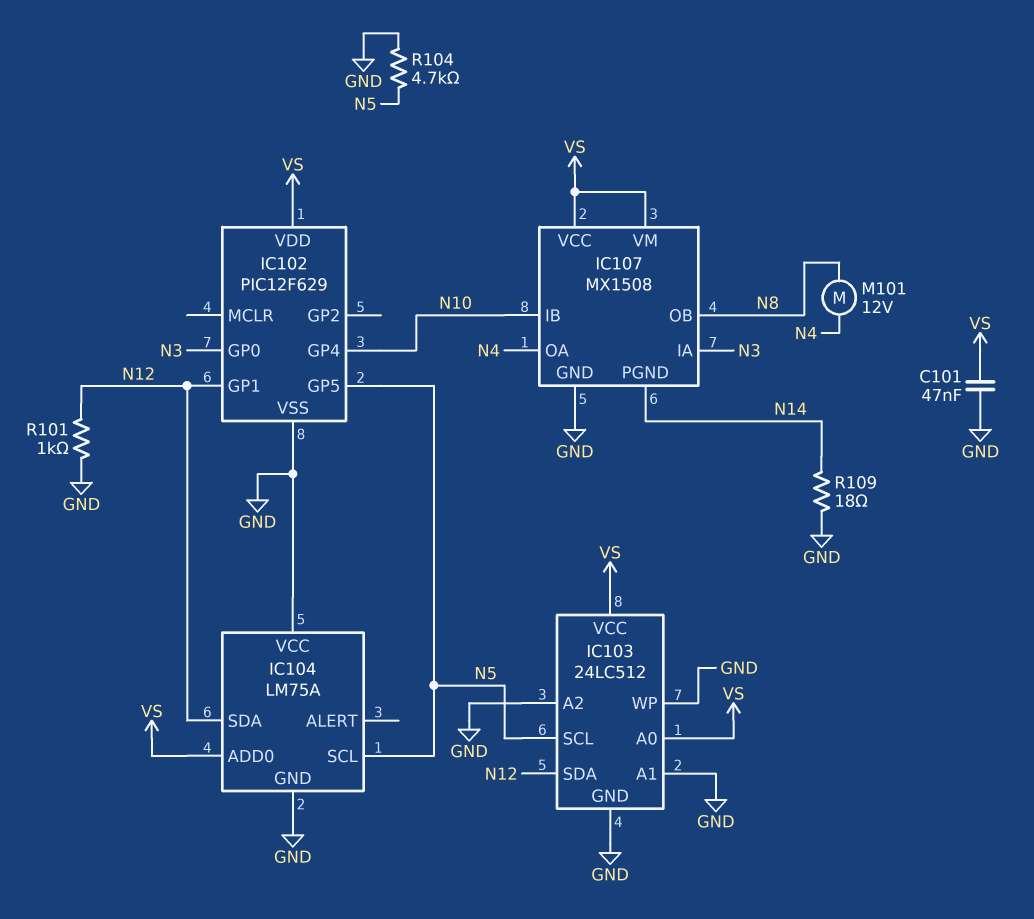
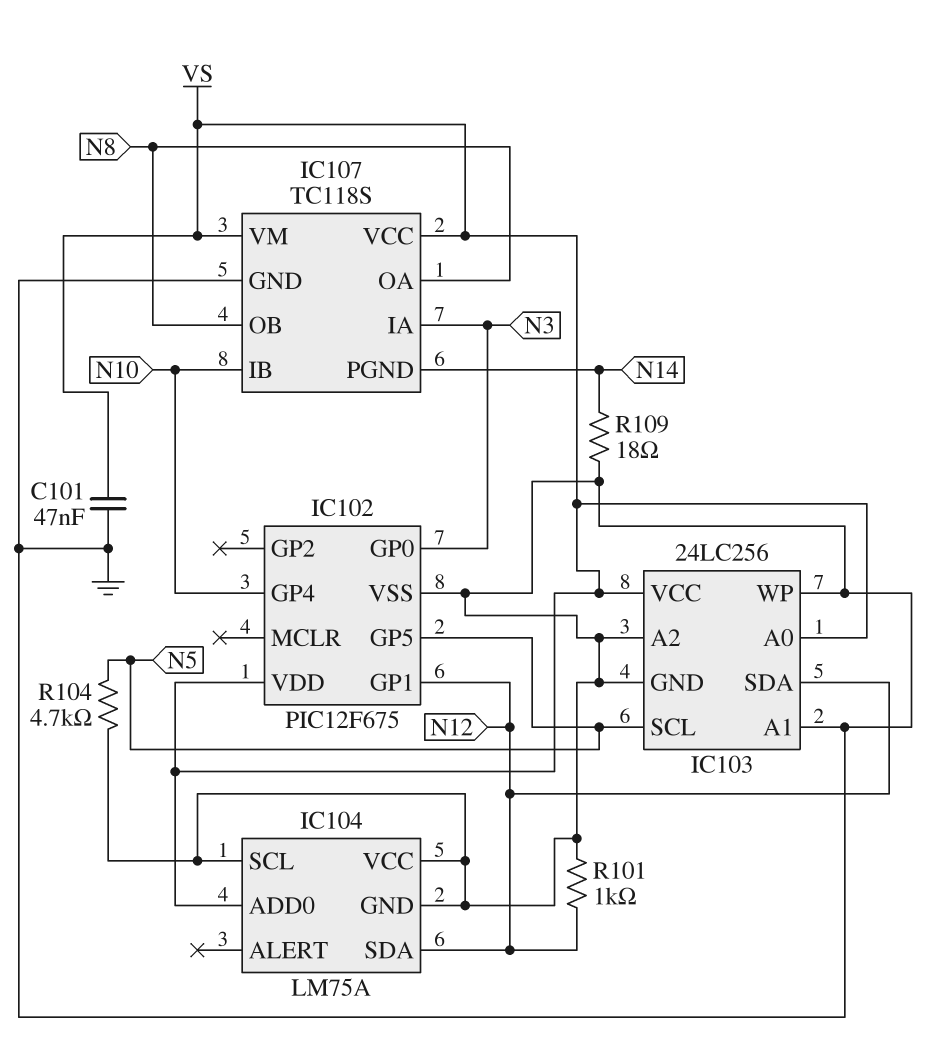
IC102: PIC12F629 -> PIC12F675
IC103: 24LC512 -> 24LC256
IC104 pin SCL: N5 -> GND
IC107: MX1508 -> TC118S
IC107 pin OA: N4 -> N8
M101: motor 12V (N4, N8) -> none

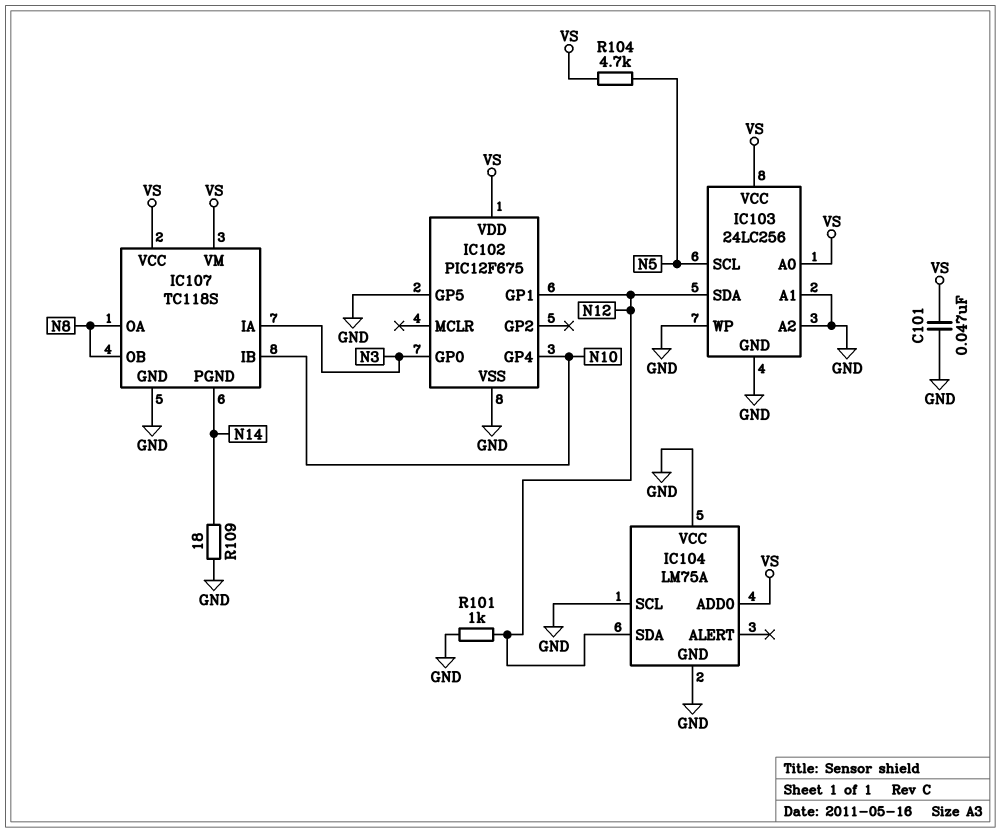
IC102 pin GP5: N5 -> GND
R104: 4.7k (GND, N5) -> 4.7k (N5, VS)

